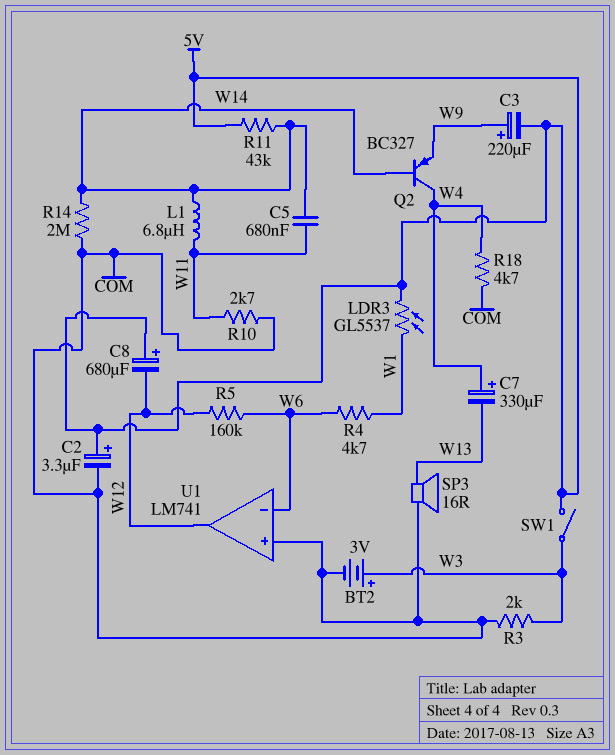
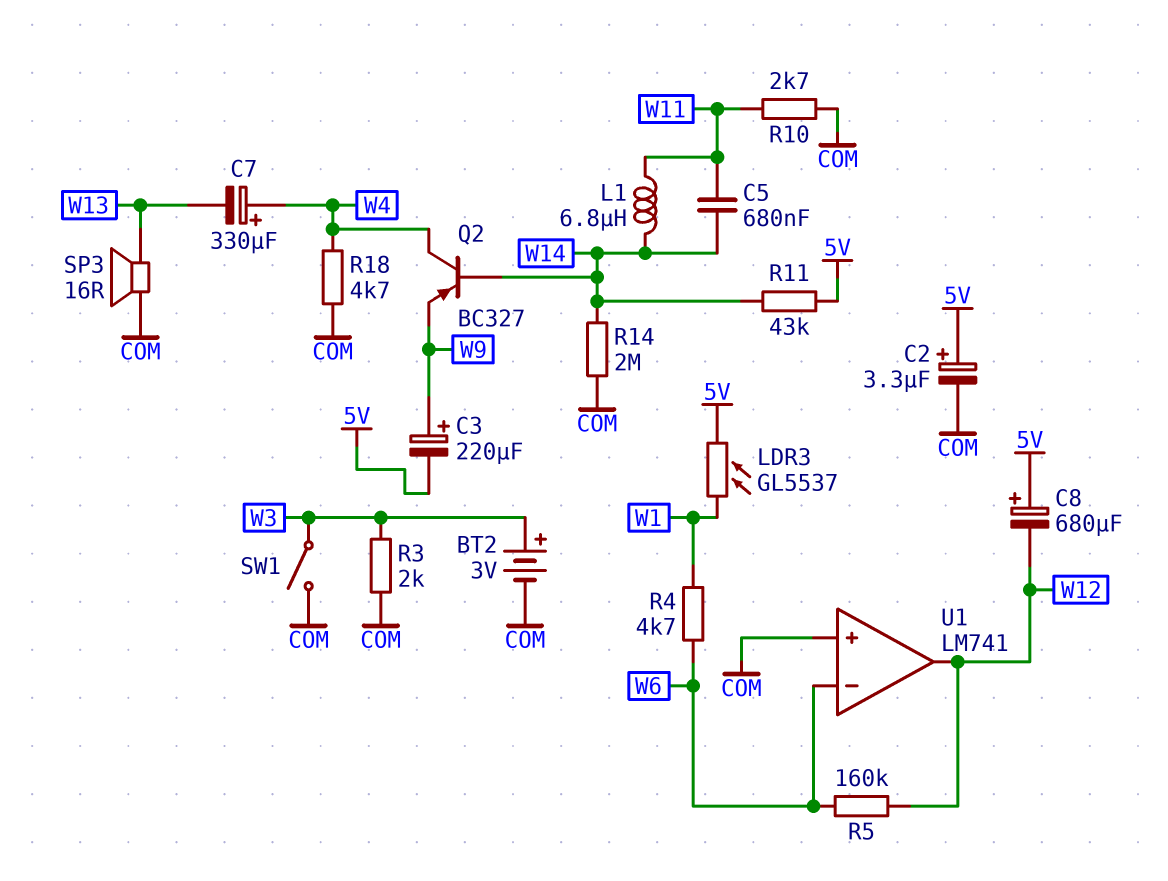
SW1: switch (5V, W3) -> switch (COM, W3)

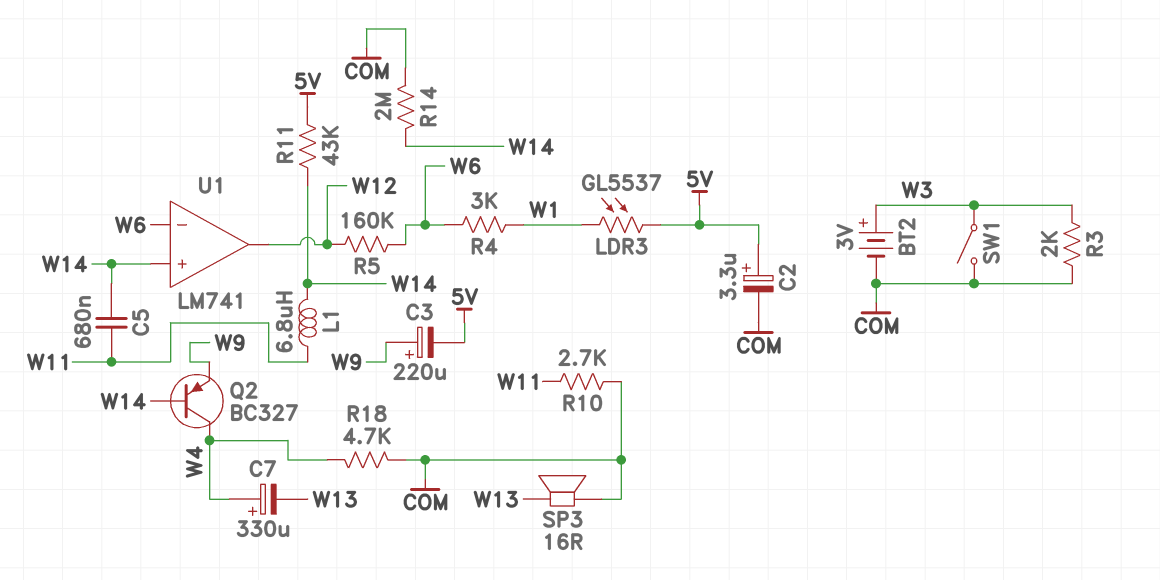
C8: 680uF (plus 5V, minus W12) -> none
R4: 4.7k (W1, W6) -> 3k (W1, W6)
U1 pin in+: COM -> W14

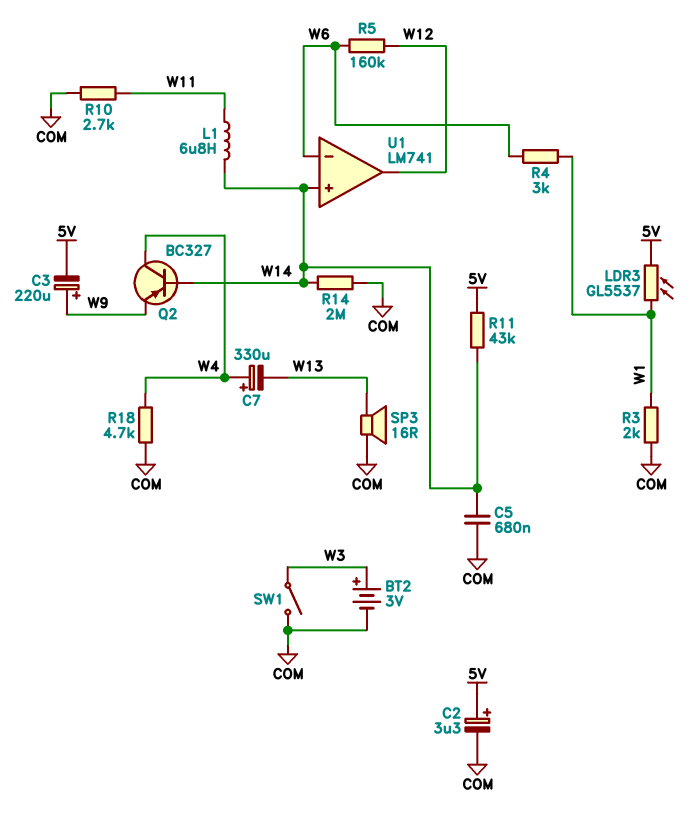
C5: 680nF (W11, W14) -> 680nF (COM, W14)
R3: 2k (COM, W3) -> 2k (COM, W1)

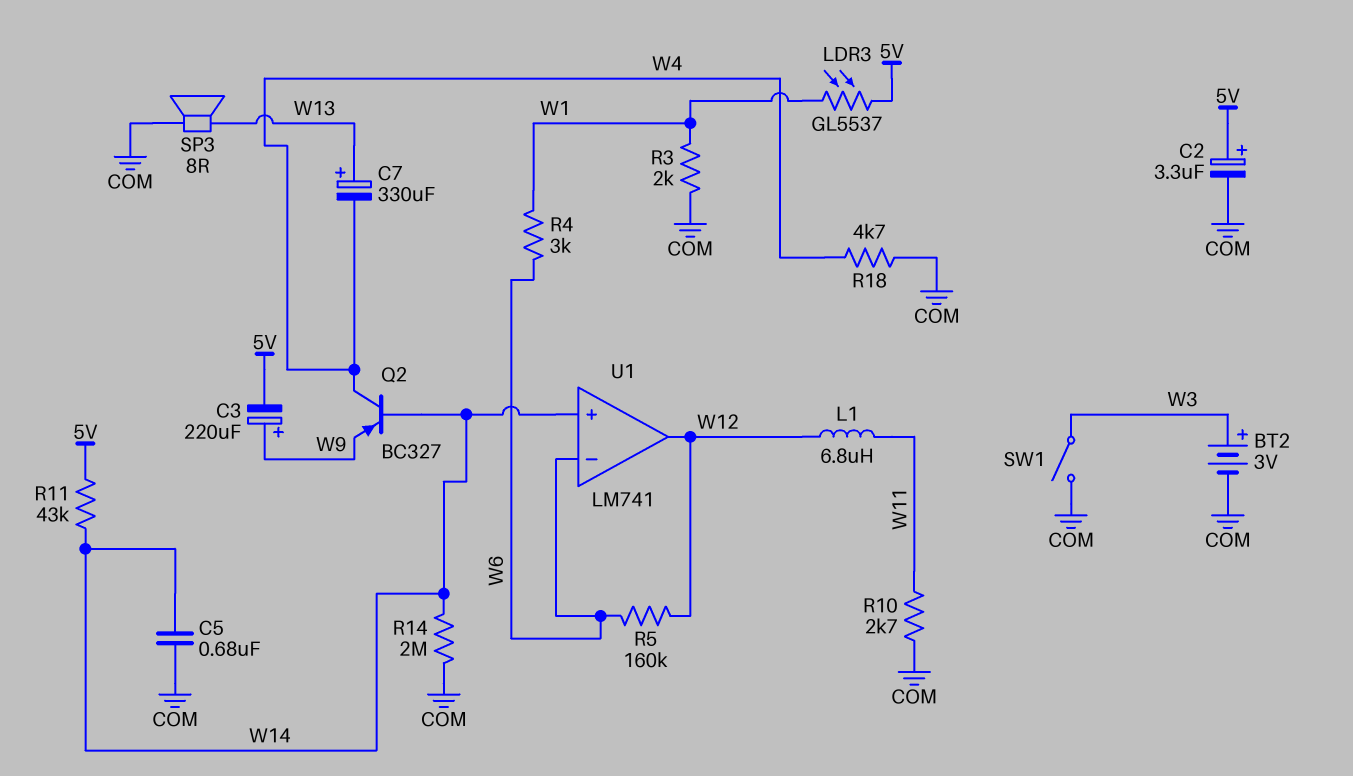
C7: 330uF (plus W4, minus W13) -> 330uF (plus W13, minus W4)
L1: 6.8uH (W11, W14) -> 6.8uH (W11, W12)
SP3: speaker 16R (COM, W13) -> speaker 8R (COM, W13)

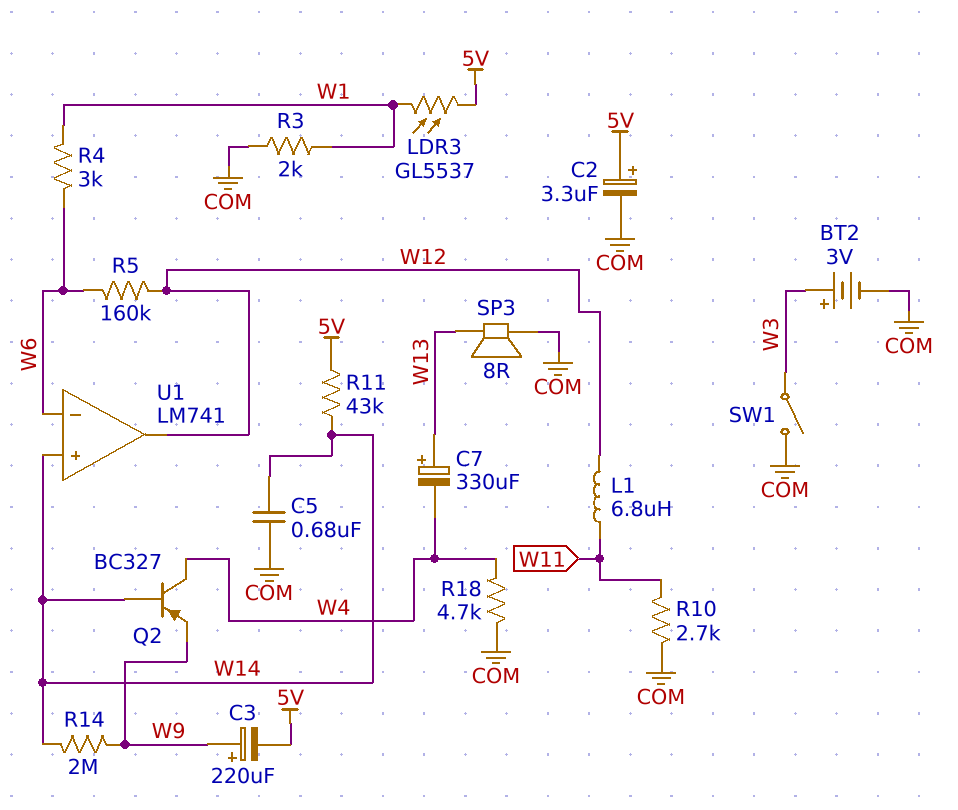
R14: 2M (COM, W14) -> 2M (W9, W14)

